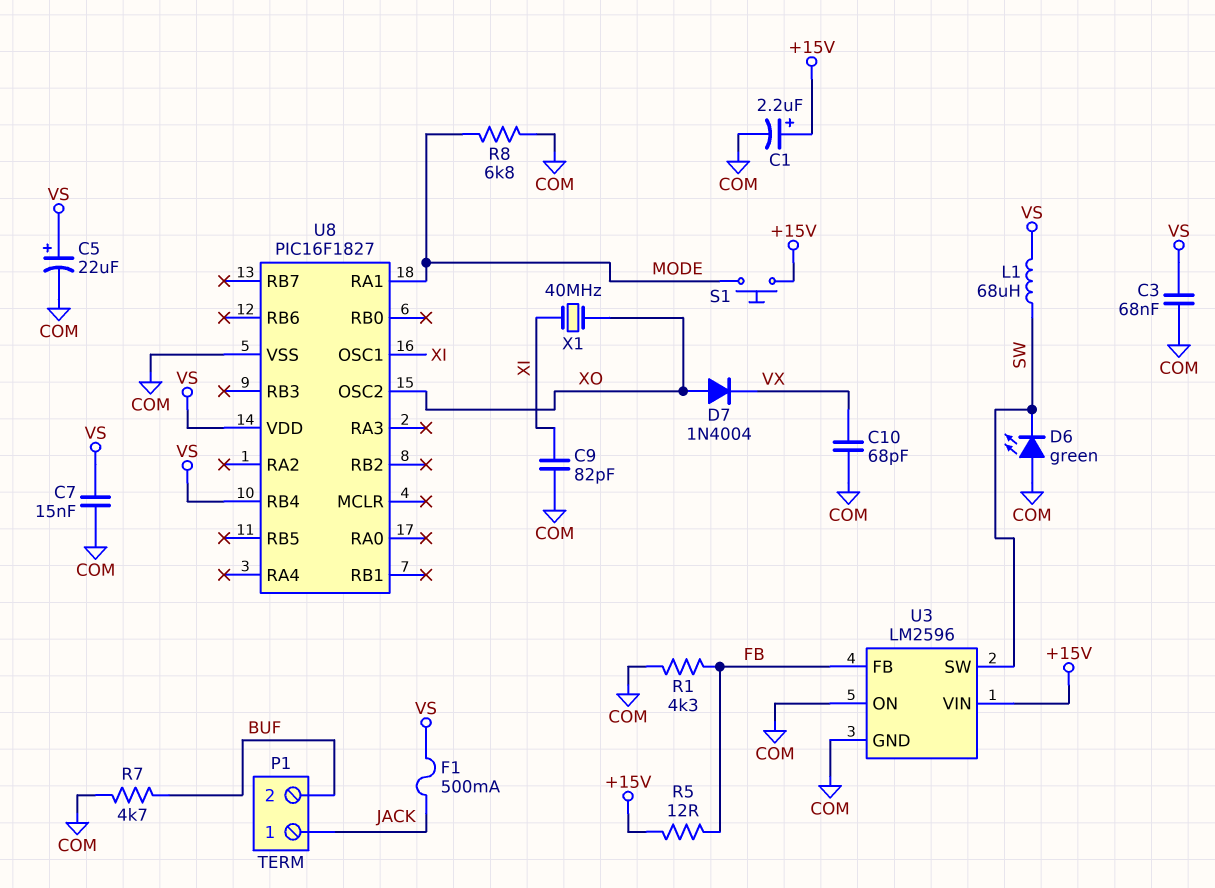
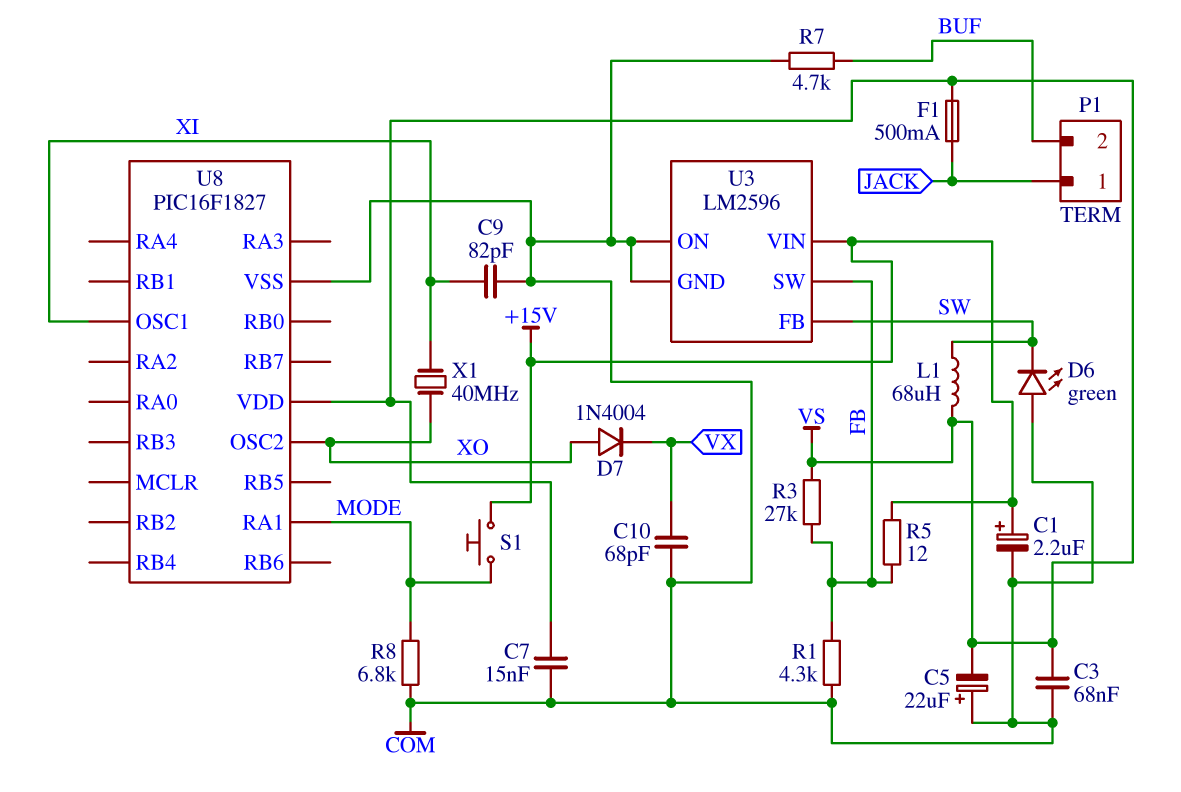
C5: 22uF (plus VS, minus COM) -> 22uF (plus COM, minus VS)
R3: none -> 27k (FB, VS)
U3 pin FB: FB -> SW
U3 pin SW: SW -> FB
U8 pin RB4: VS -> none

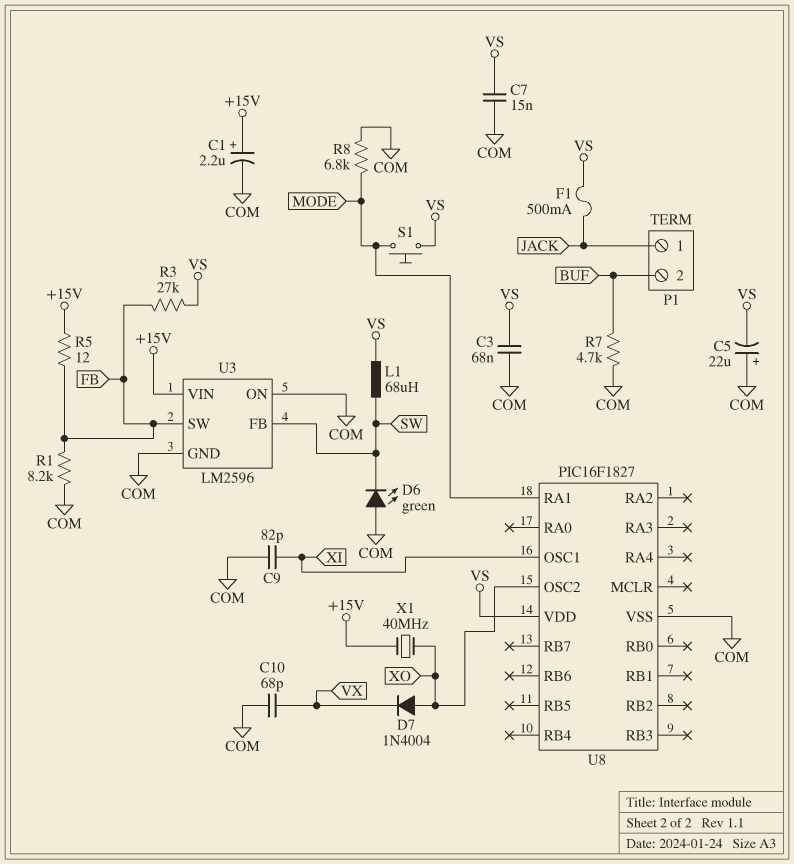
R1: 4.3k (COM, FB) -> 8.2k (COM, FB)
S1: button (+15V, MODE) -> button (MODE, VS)
X1: 40MHz (XI, XO) -> 40MHz (+15V, XO)

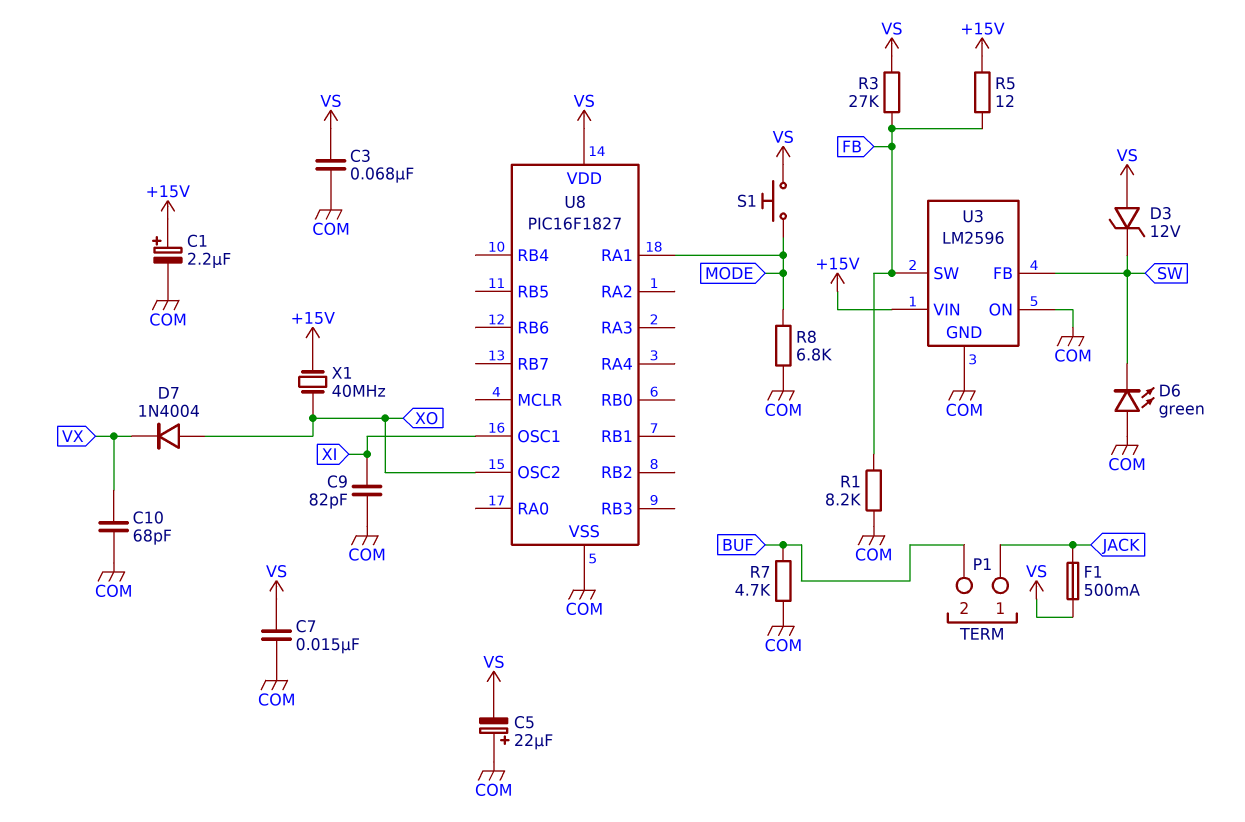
D3: none -> zener 12V (A VS, K SW)
L1: 68uH (SW, VS) -> none

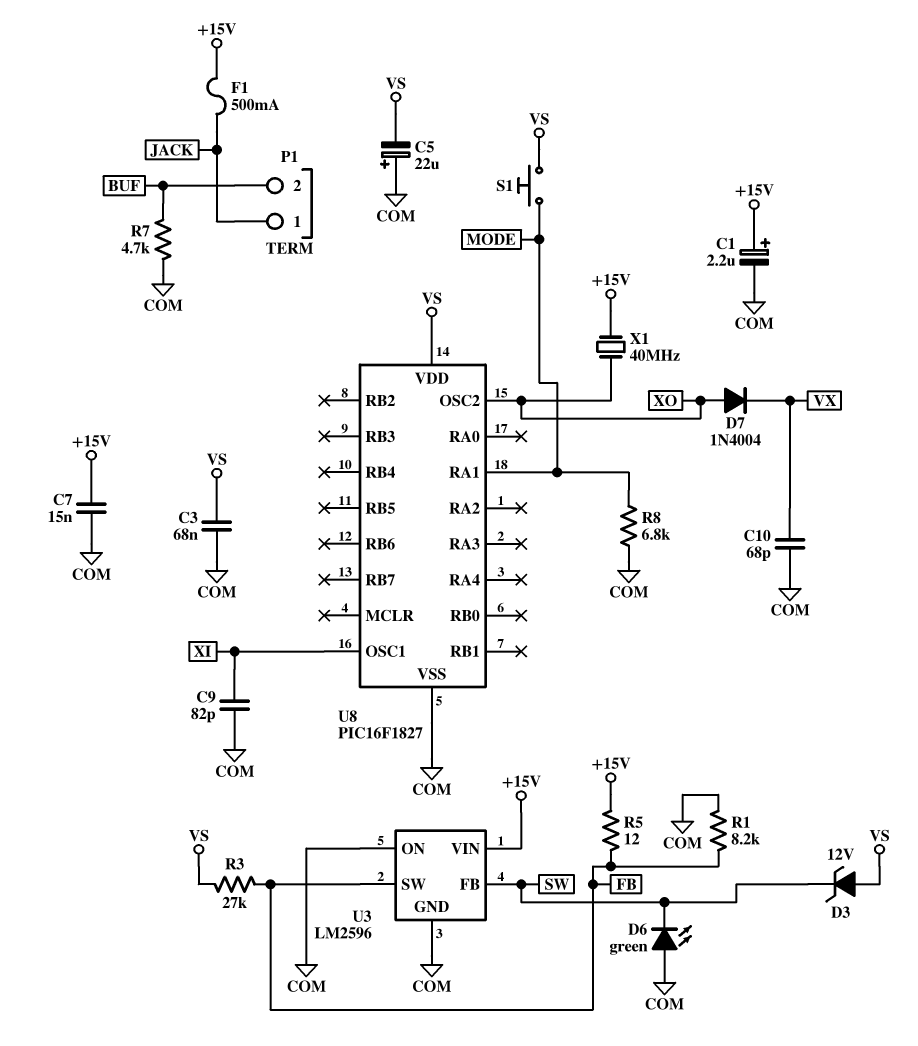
C7: 15nF (COM, VS) -> 15nF (+15V, COM)
F1: 500mA (JACK, VS) -> 500mA (+15V, JACK)

